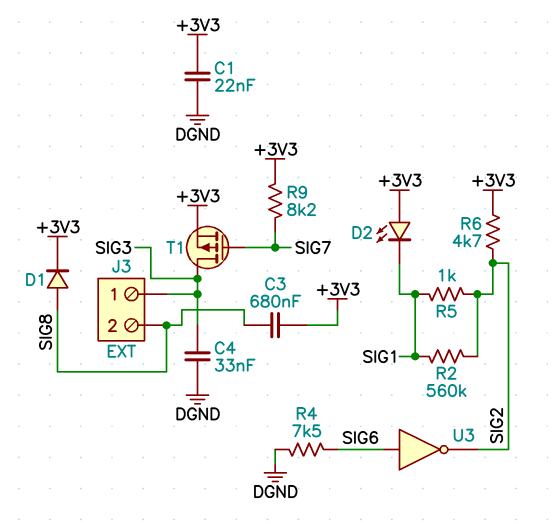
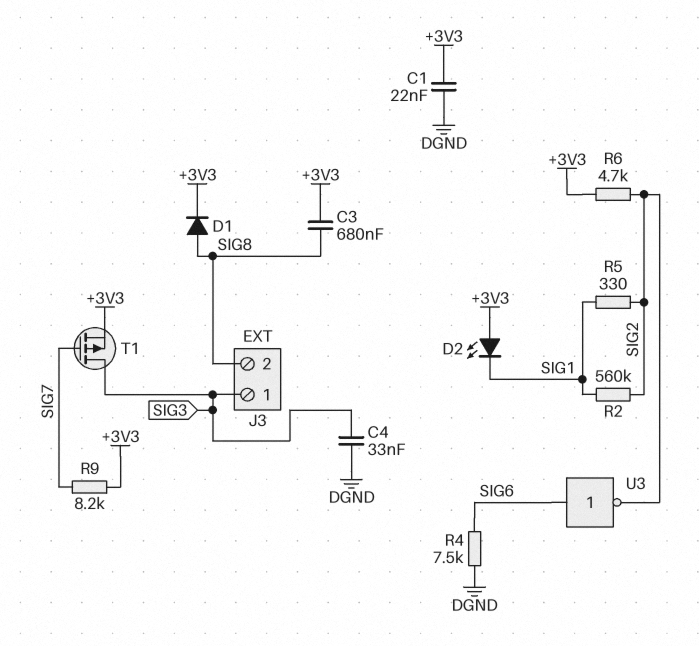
R5: 1k (SIG1, SIG2) -> 330 (SIG1, SIG2)

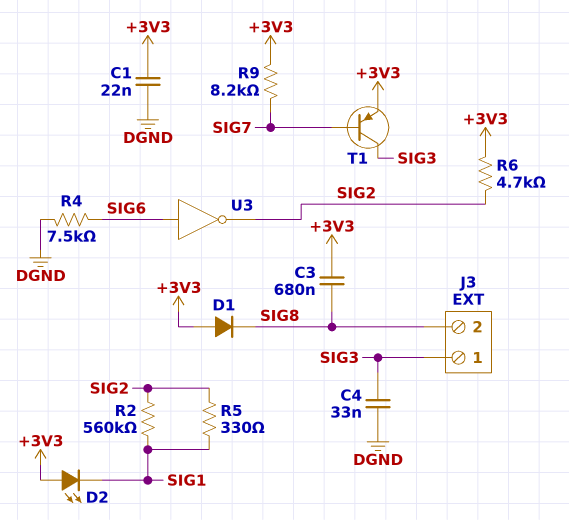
D1: diode (A SIG8, K +3V3) -> diode (A +3V3, K SIG8)
T1: PMOS (G SIG7, D SIG3, S +3V3) -> PNP (B SIG7, C SIG3, E +3V3)

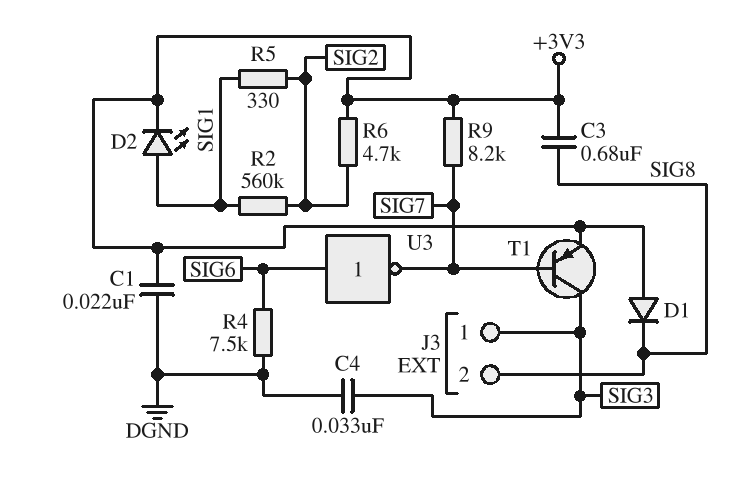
D2: LED (A +3V3, K SIG1) -> LED (A SIG1, K +3V3)
U3: NOT (in SIG6, out SIG2) -> NOT (in SIG6, out SIG7)

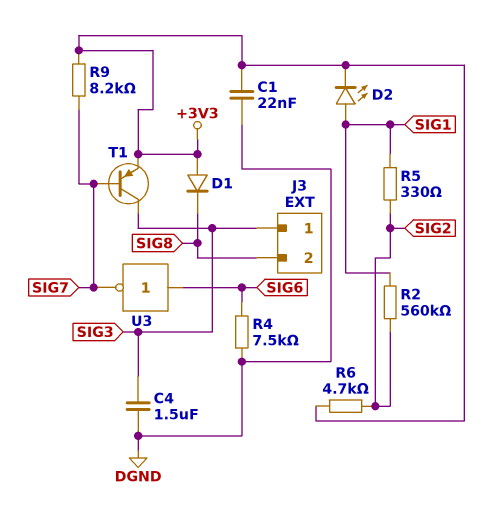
C3: 680nF (+3V3, SIG8) -> none
C4: 33nF (DGND, SIG3) -> 1.5uF (DGND, SIG3)

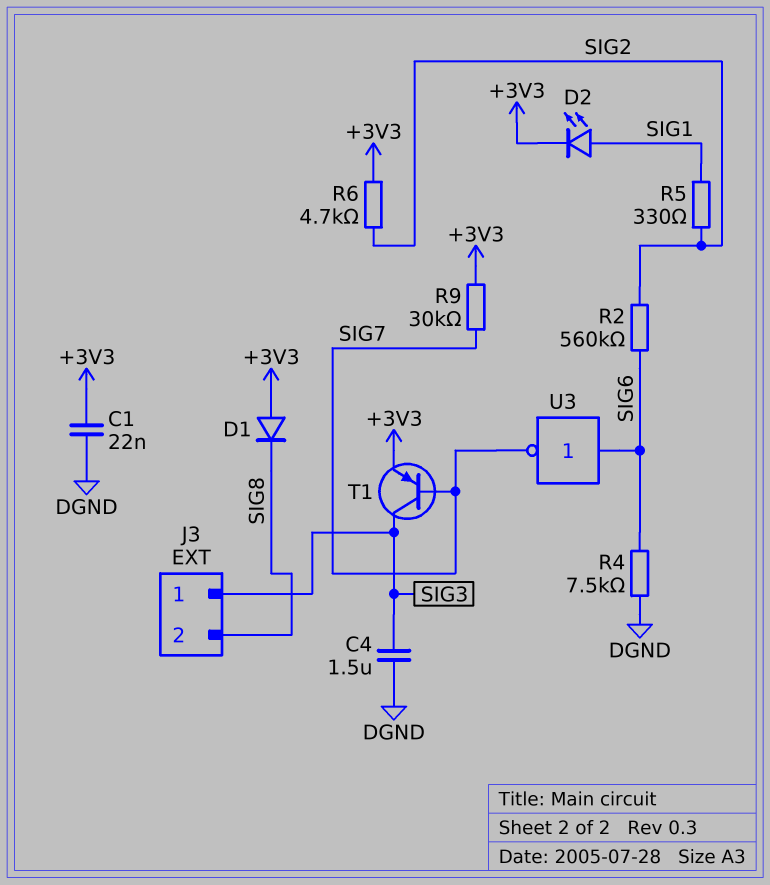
R2: 560k (SIG1, SIG2) -> 560k (SIG2, SIG6)
R9: 8.2k (+3V3, SIG7) -> 30k (+3V3, SIG7)

